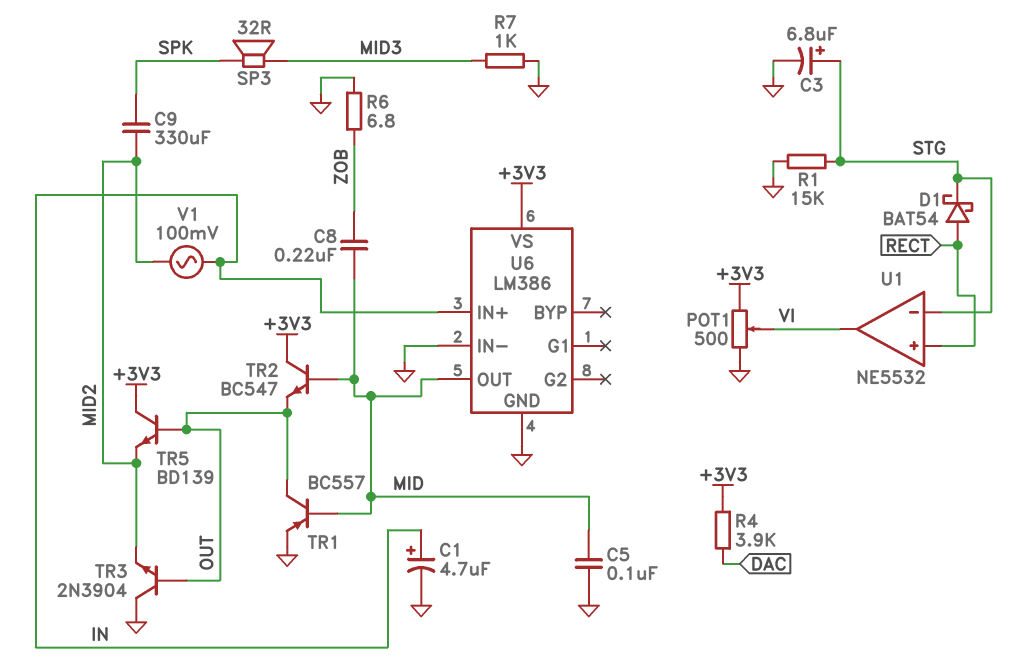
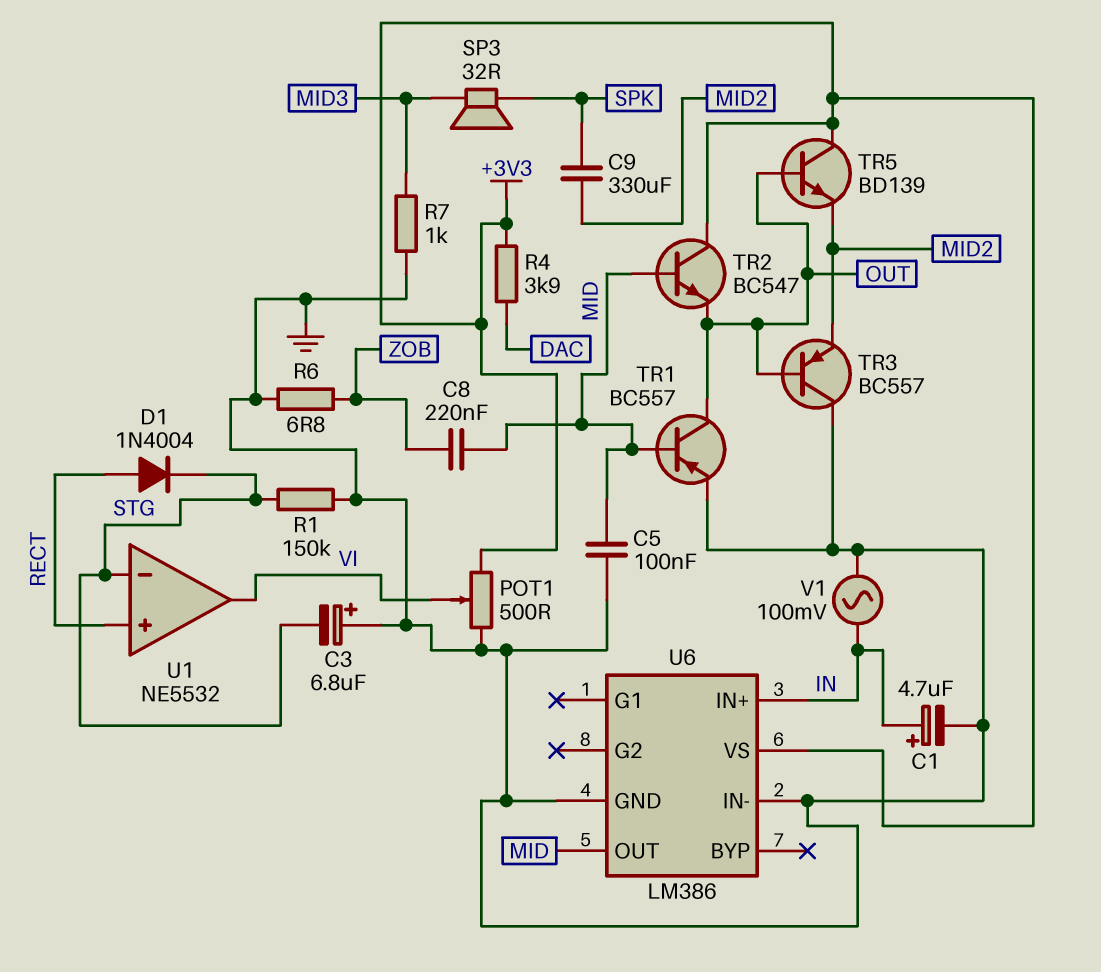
C3: 6.8uF (plus STG, minus GND) -> 6.8uF (plus GND, minus STG)
D1: schottky BAT54 (A RECT, K STG) -> diode 1N4004 (A RECT, K STG)
R1: 15k (GND, STG) -> 150k (GND, STG)
TR3: NPN 2N3904 (B OUT, C GND, E MID2) -> PNP BC557 (B OUT, C GND, E MID2)
V1: AC 100mV (IN, MID2) -> AC 100mV (GND, IN)

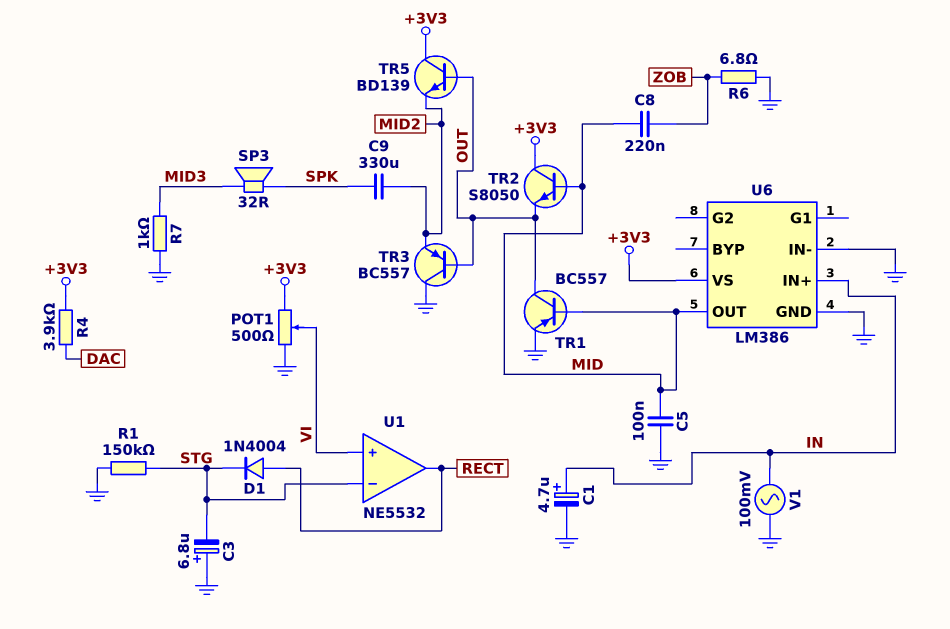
TR2: NPN BC547 (B MID, C +3V3, E OUT) -> NPN S8050 (B MID, C +3V3, E OUT)
U1 pin in+: RECT -> VI
U1 pin out: VI -> RECT

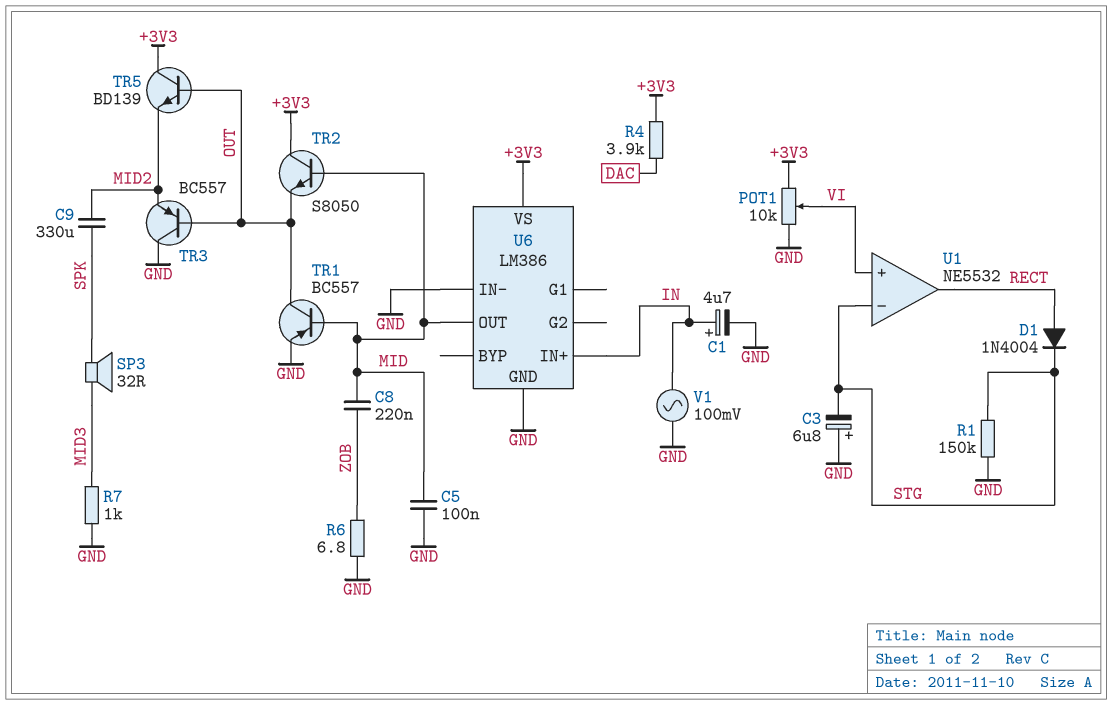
POT1: 500 (+3V3, GND, wiper VI) -> 10k (+3V3, GND, wiper VI)

